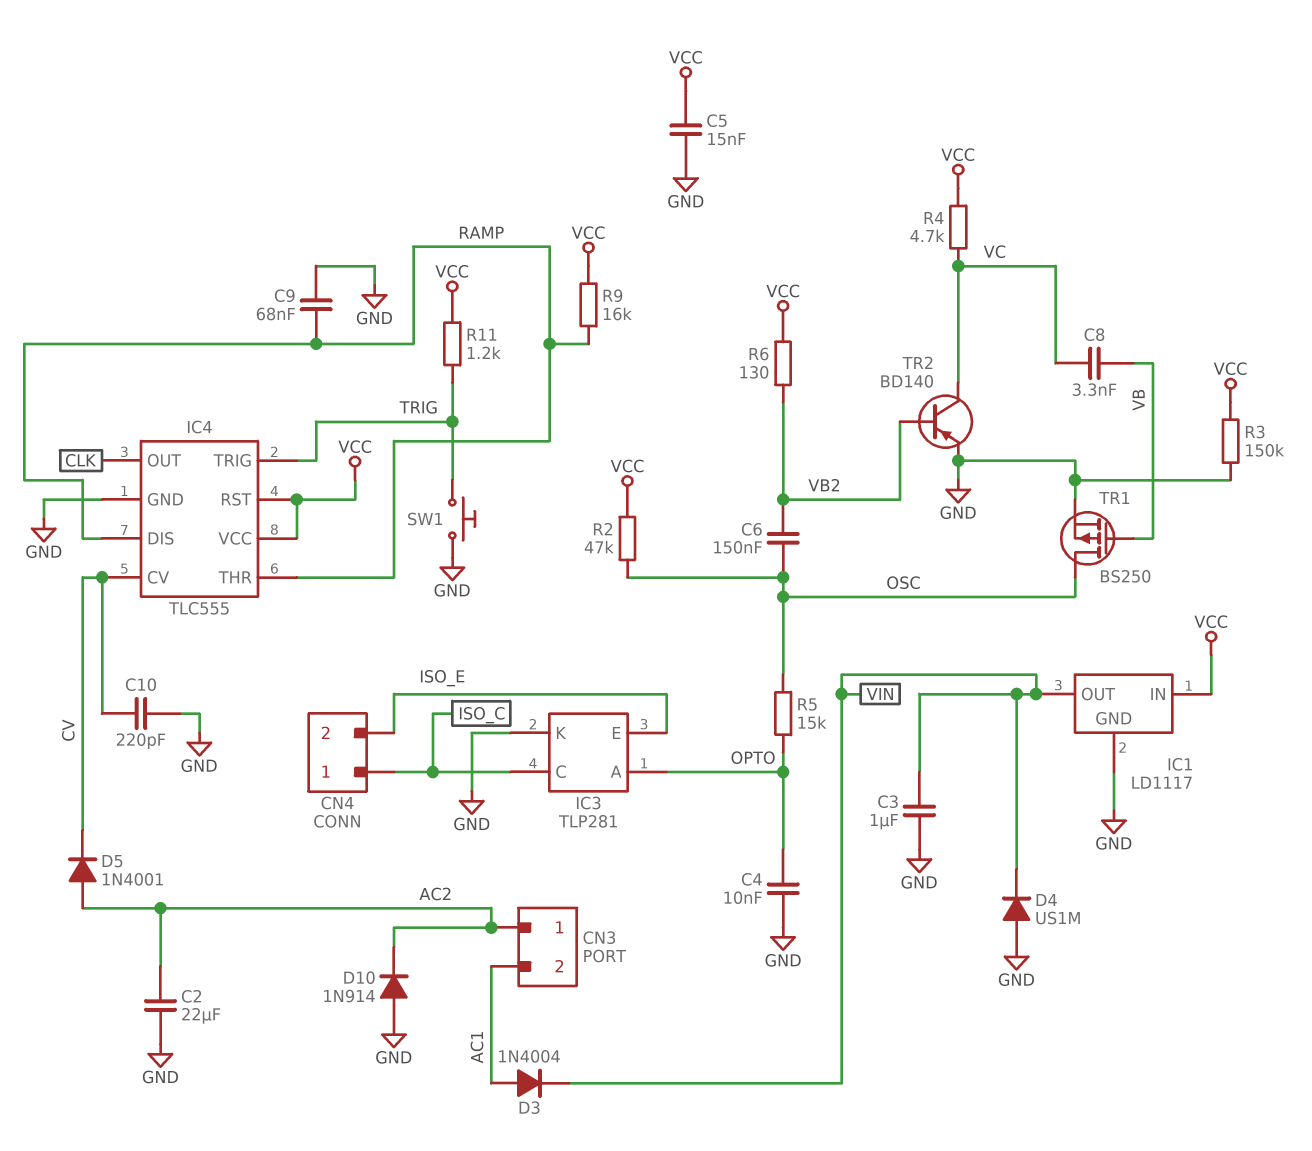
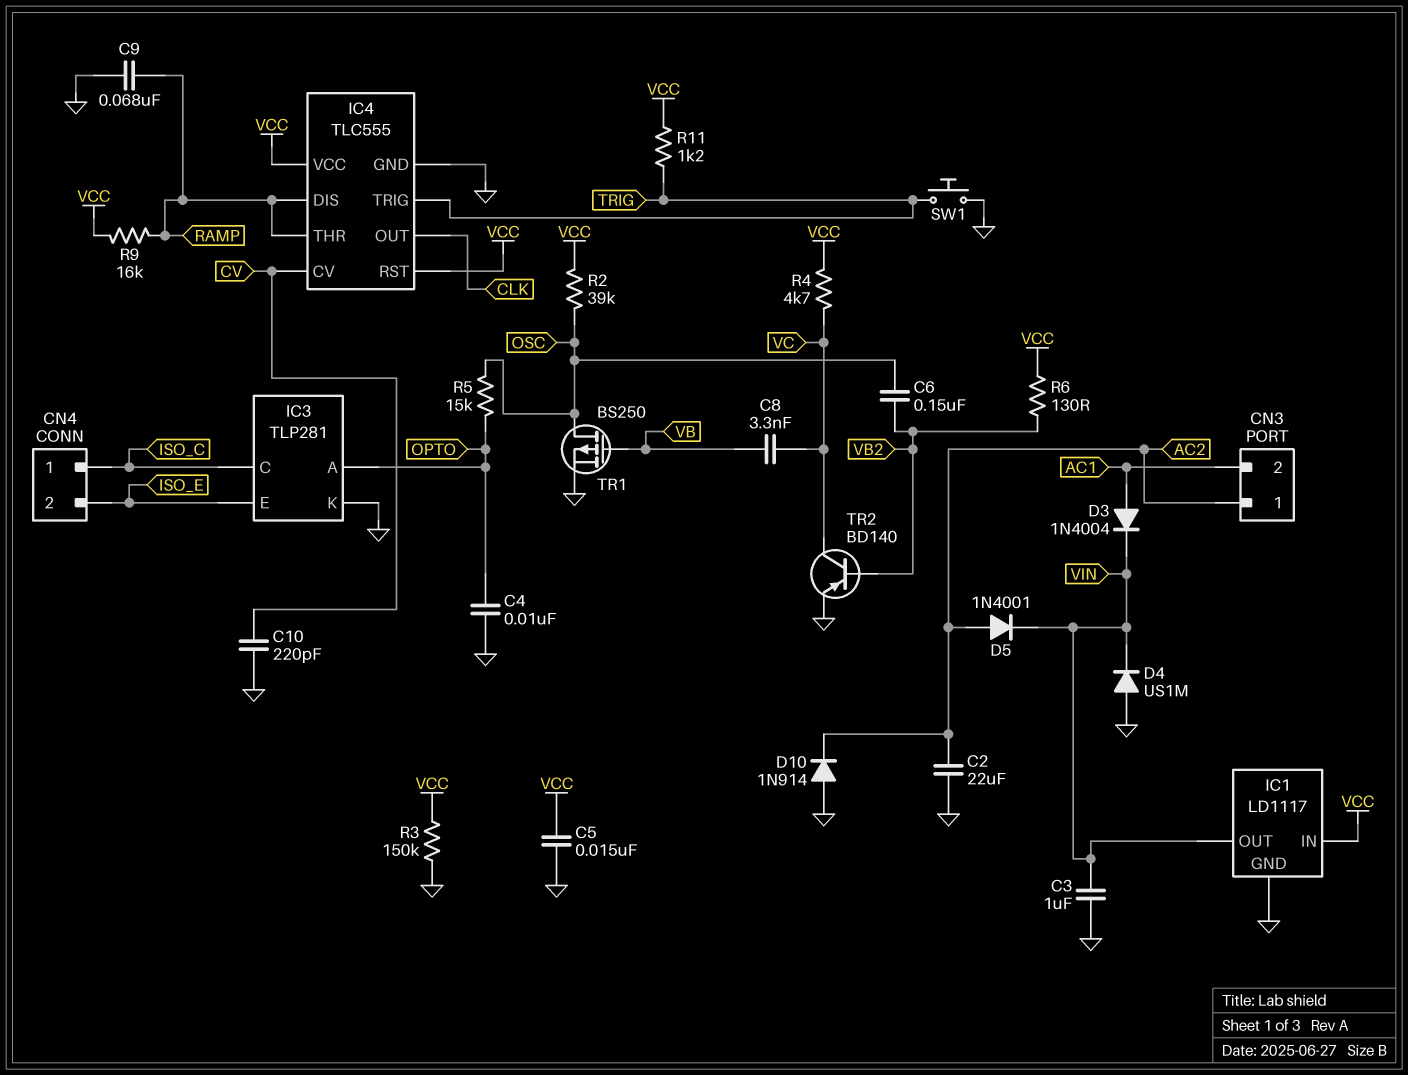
D5: diode 1N4001 (A AC2, K CV) -> diode 1N4001 (A AC2, K VIN)
R2: 47k (OSC, VCC) -> 39k (OSC, VCC)

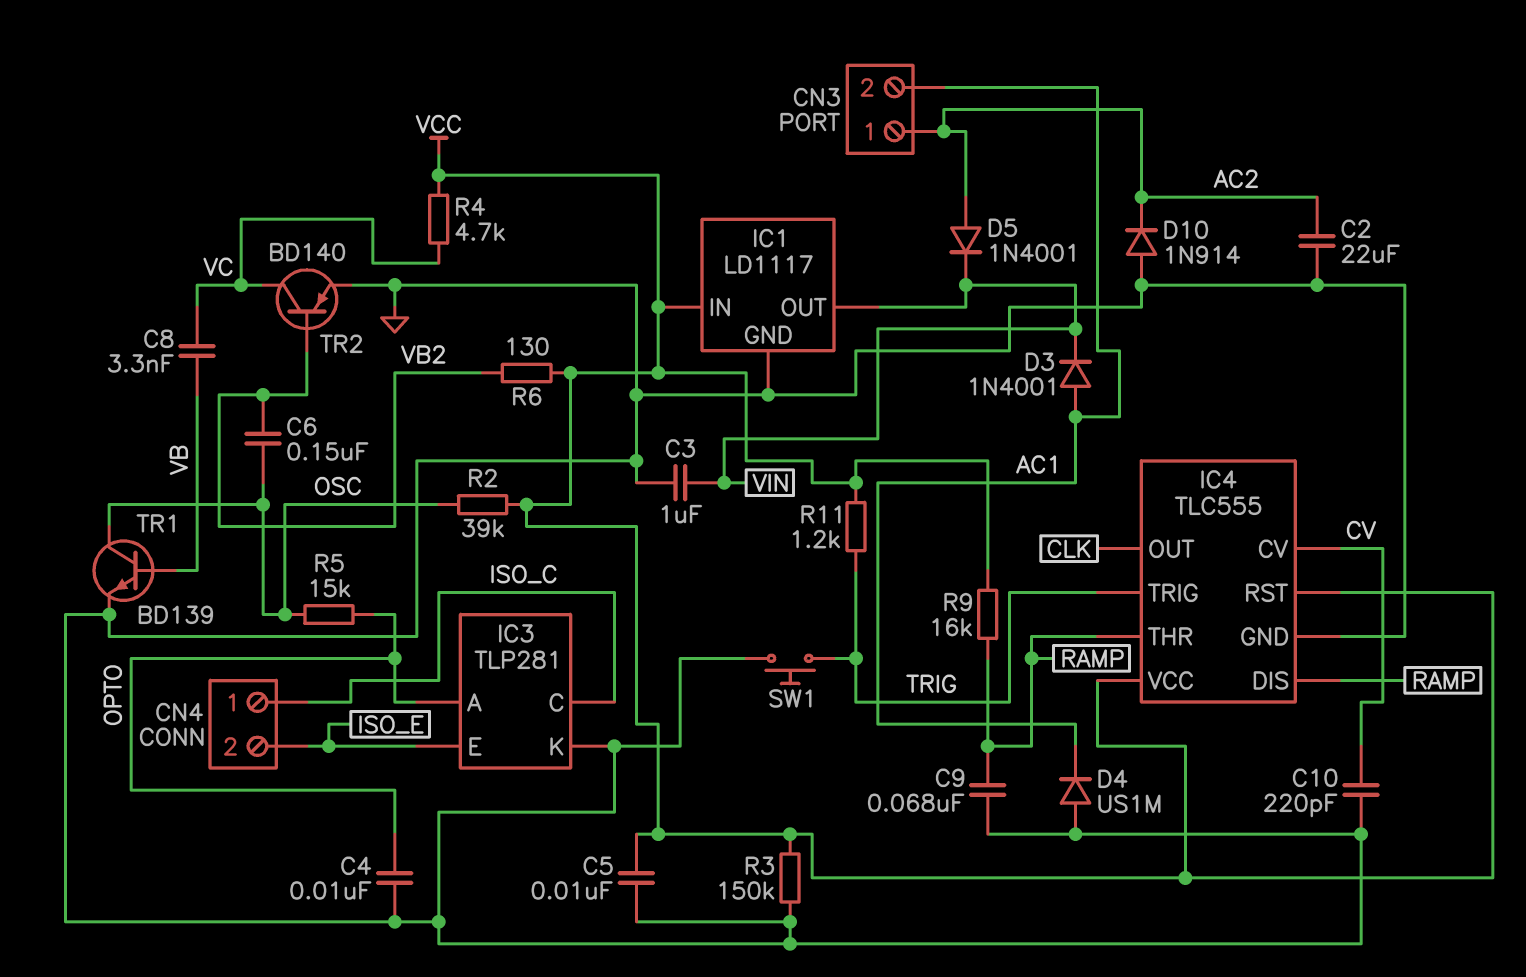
C5: 15nF (GND, VCC) -> 10nF (GND, VCC)
D3: diode 1N4004 (A AC1, K VIN) -> diode 1N4001 (A AC1, K VIN)
D4: diode US1M (A GND, K VIN) -> diode US1M (A GND, K AC1)
TR1: PMOS BS250 (G VB, D OSC, S GND) -> NPN BD139 (B VB, C OSC, E GND)

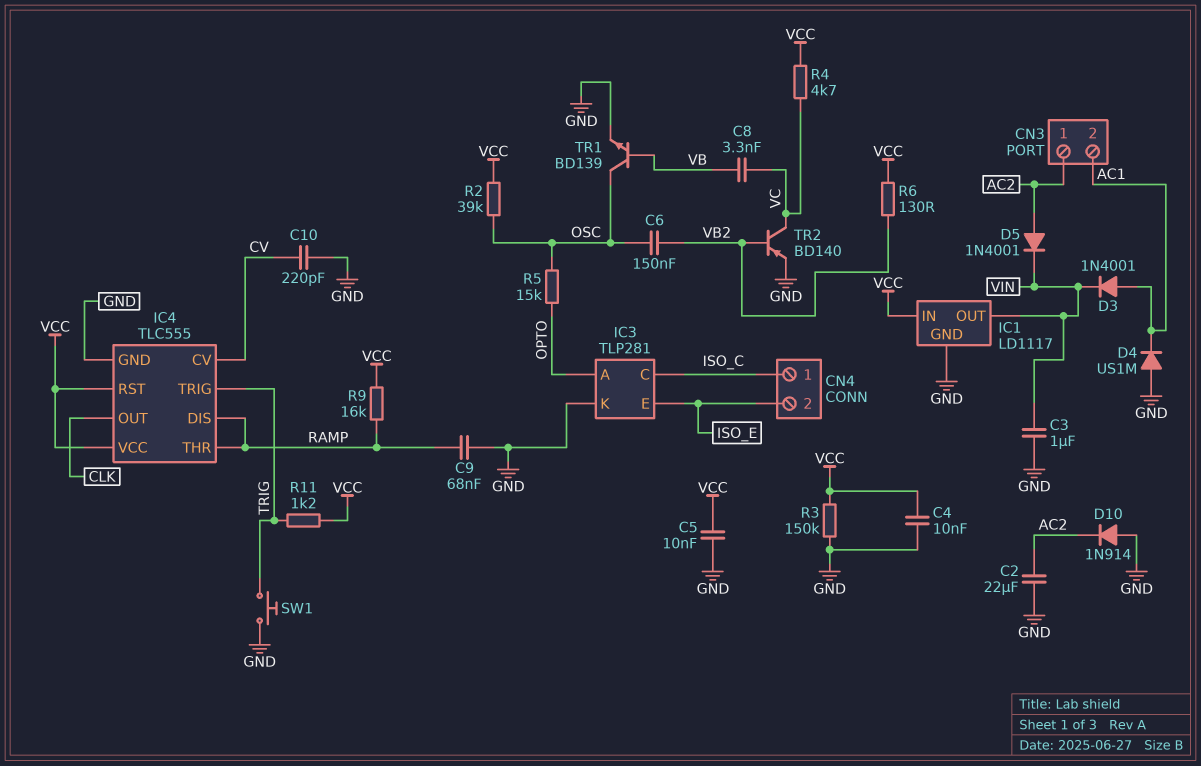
C4: 10nF (GND, OPTO) -> 10nF (GND, VCC)

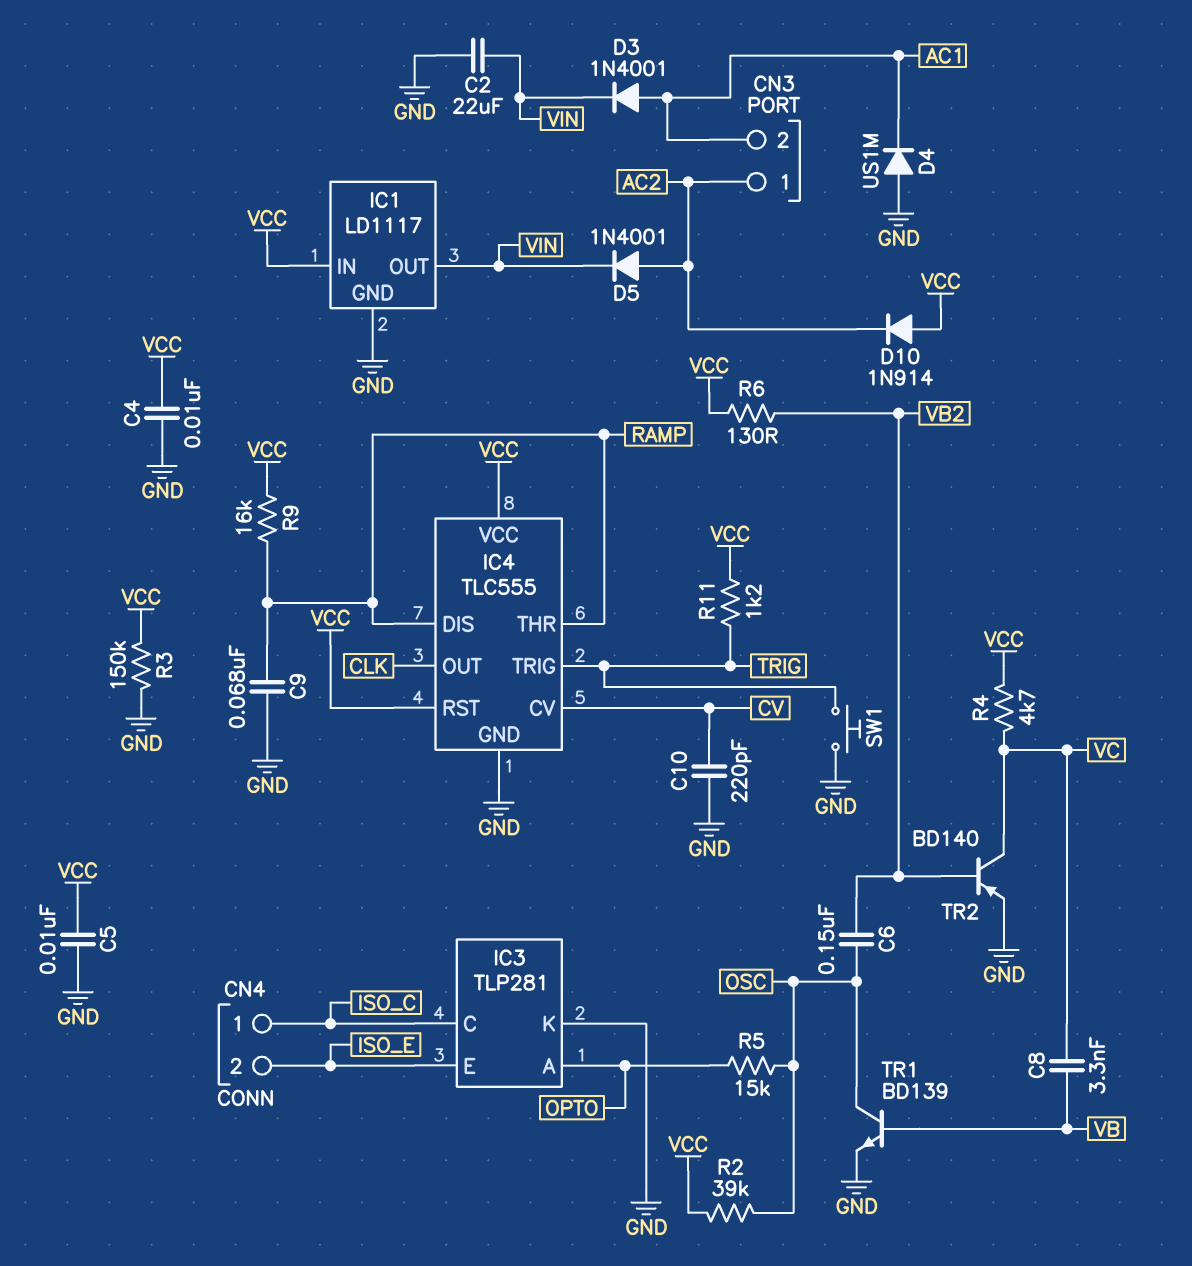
C2: 22uF (AC2, GND) -> 22uF (GND, VIN)
C3: 1uF (GND, VIN) -> none
D10: diode 1N914 (A GND, K AC2) -> diode 1N914 (A VCC, K AC2)

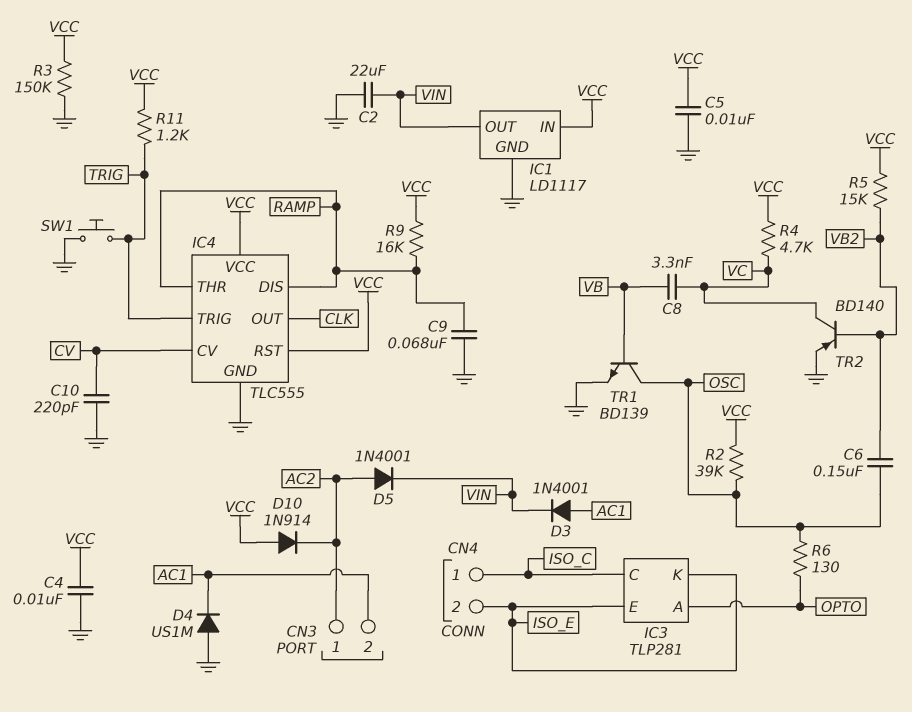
IC3 pin K: GND -> ISO_E
R5: 15k (OPTO, OSC) -> 15k (VB2, VCC)
R6: 130 (VB2, VCC) -> 130 (OPTO, OSC)

